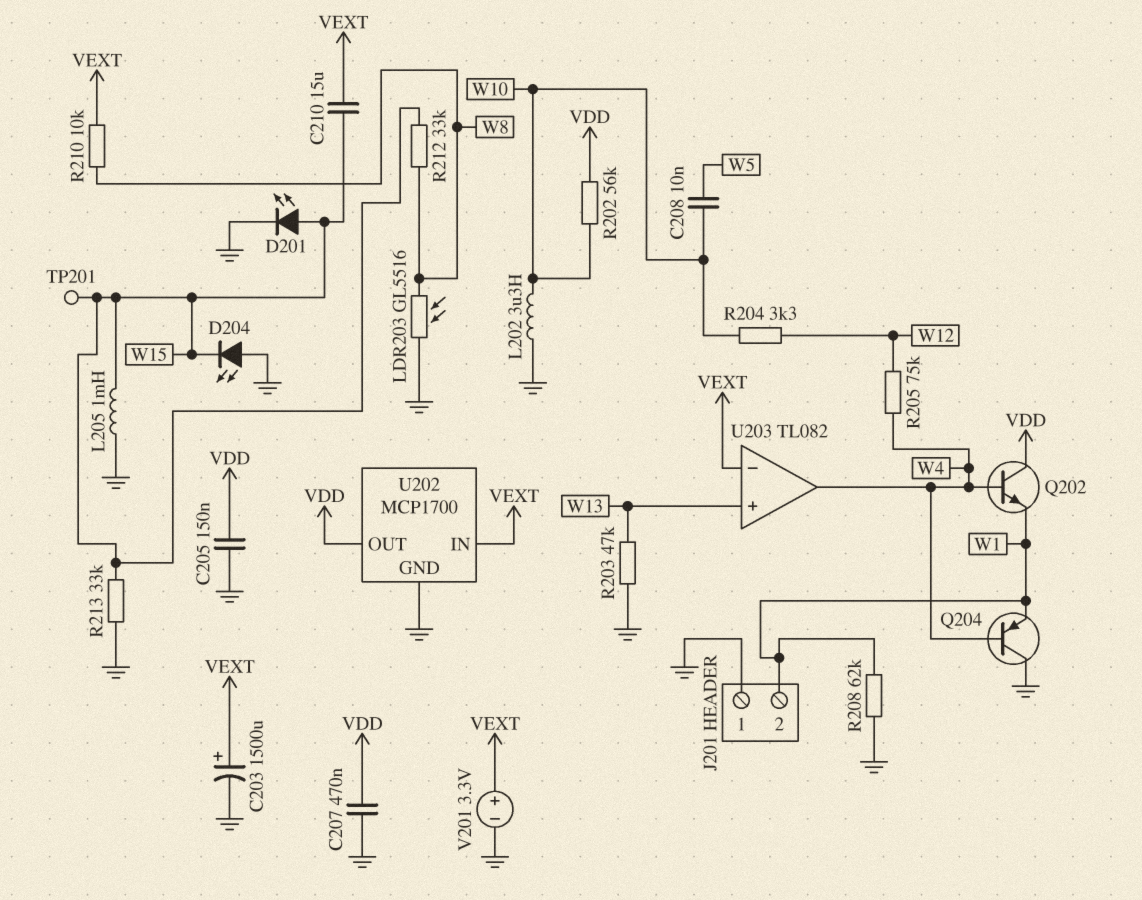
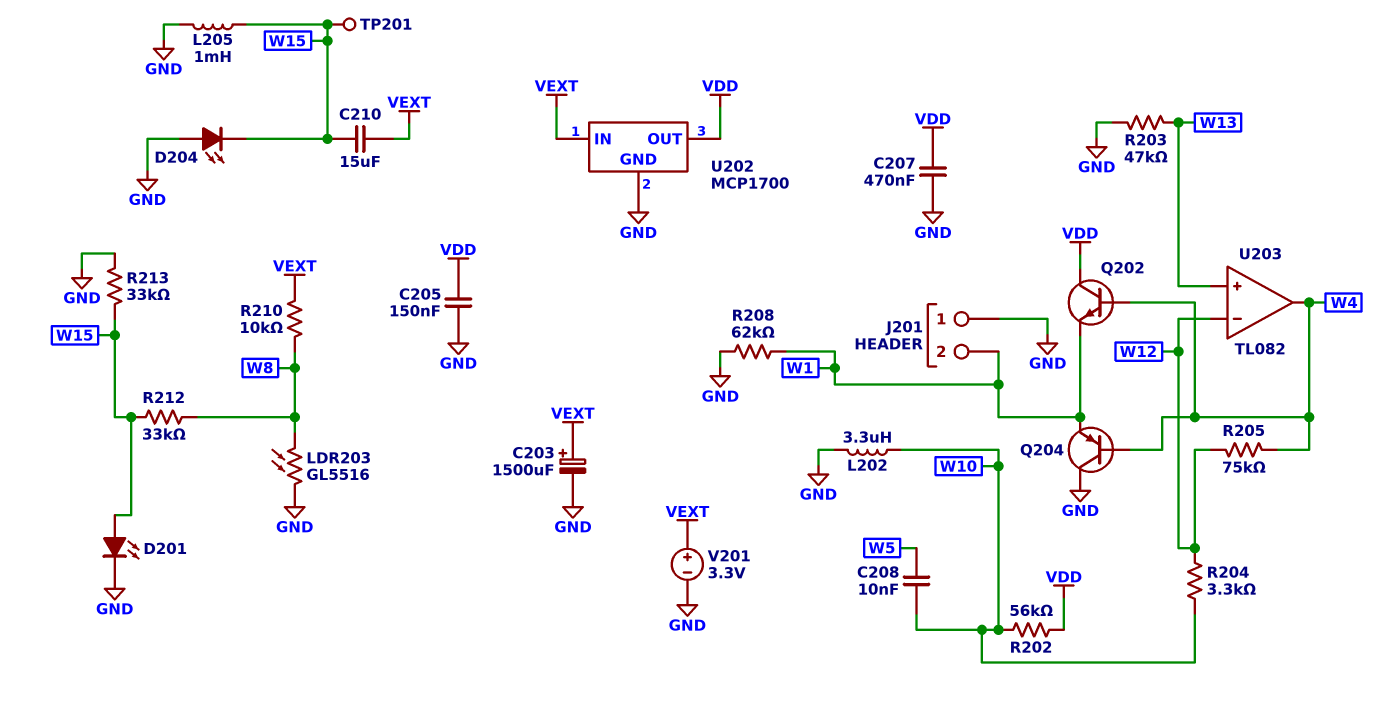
U203 pin in-: VEXT -> W12

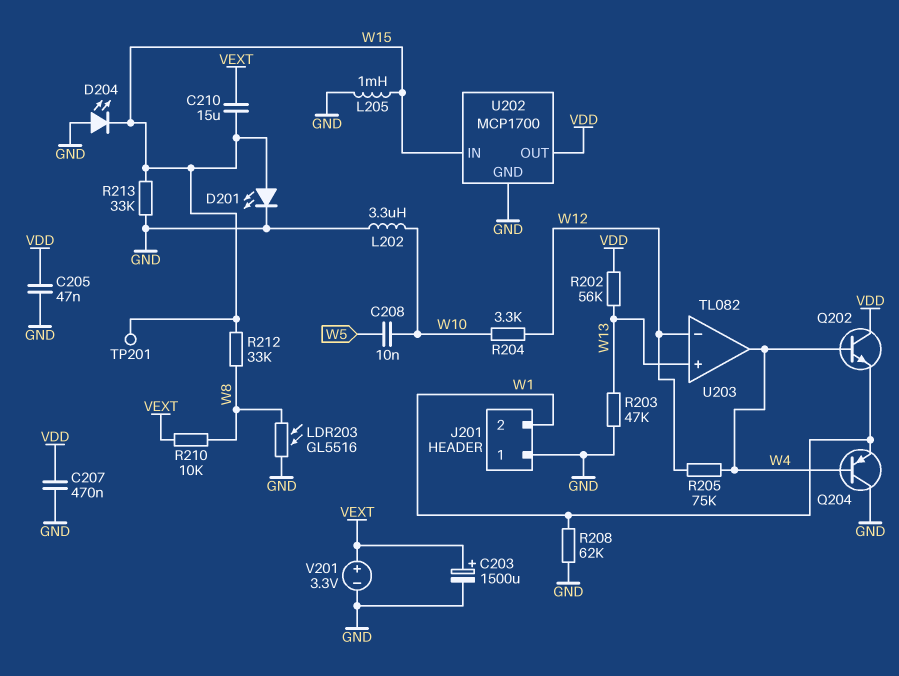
C205: 150nF (GND, VDD) -> 47nF (GND, VDD)
R202: 56k (VDD, W10) -> 56k (VDD, W13)
U202 pin IN: VEXT -> W15

